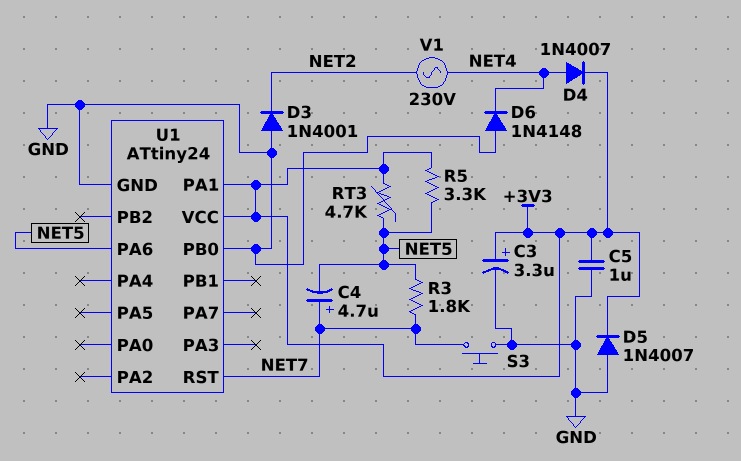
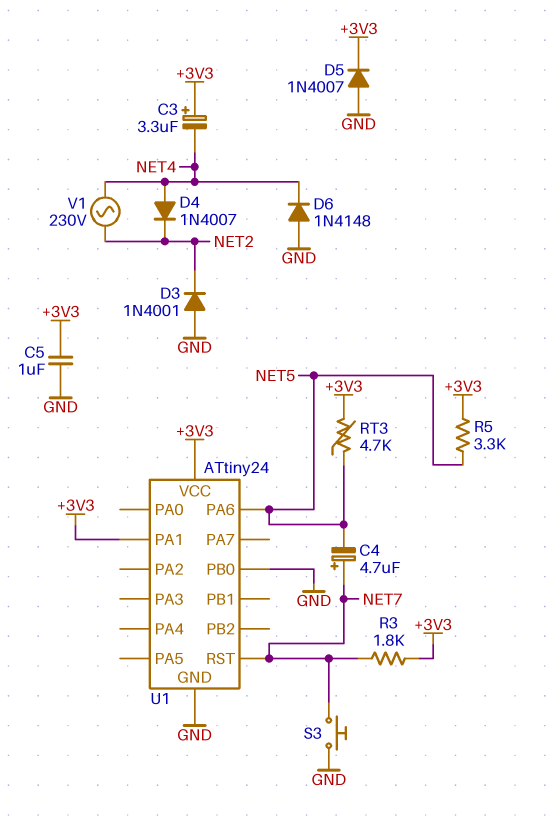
C3: 3.3uF (plus +3V3, minus GND) -> 3.3uF (plus +3V3, minus NET4)
D4: diode 1N4007 (A NET4, K +3V3) -> diode 1N4007 (A NET4, K NET2)
R3: 1.8k (NET5, NET7) -> 1.8k (+3V3, NET7)

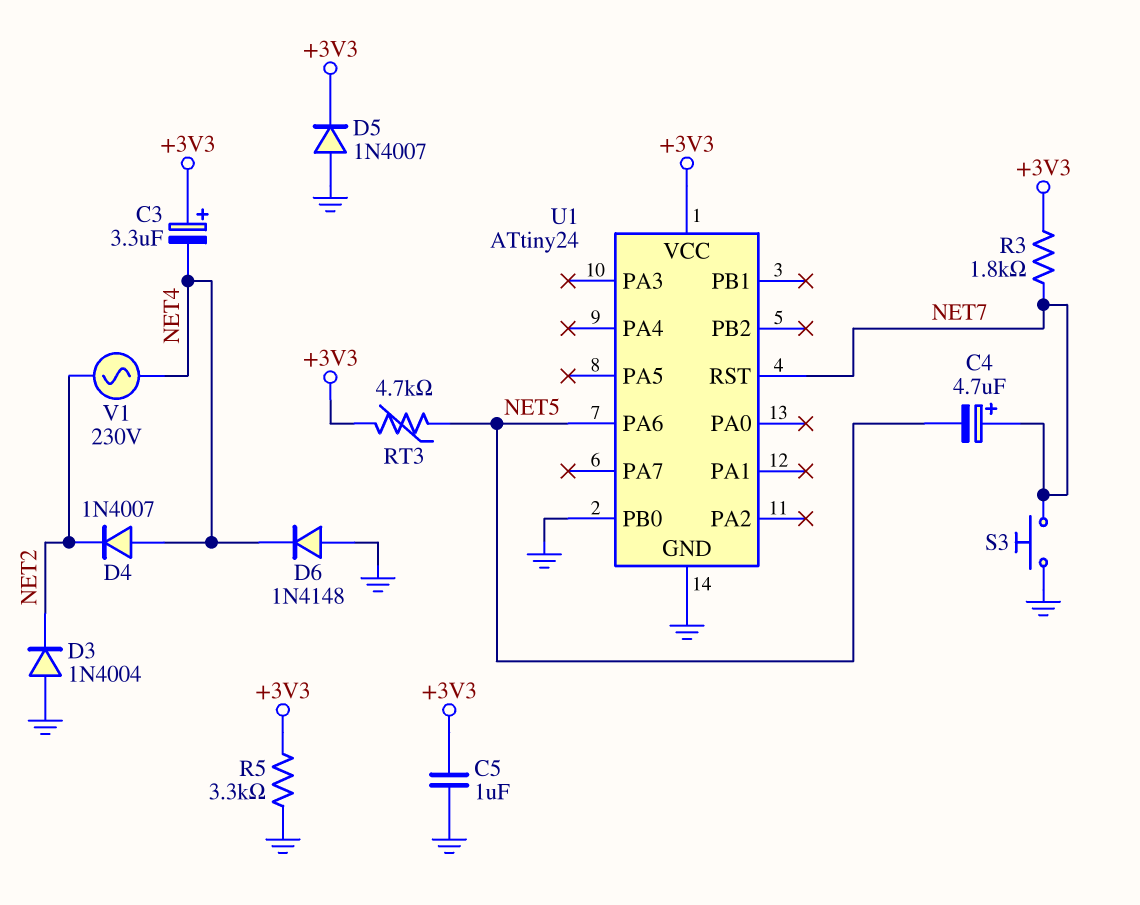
D3: diode 1N4001 (A GND, K NET2) -> diode 1N4004 (A GND, K NET2)
R5: 3.3k (+3V3, NET5) -> 3.3k (+3V3, GND)
U1 pin PA1: +3V3 -> none

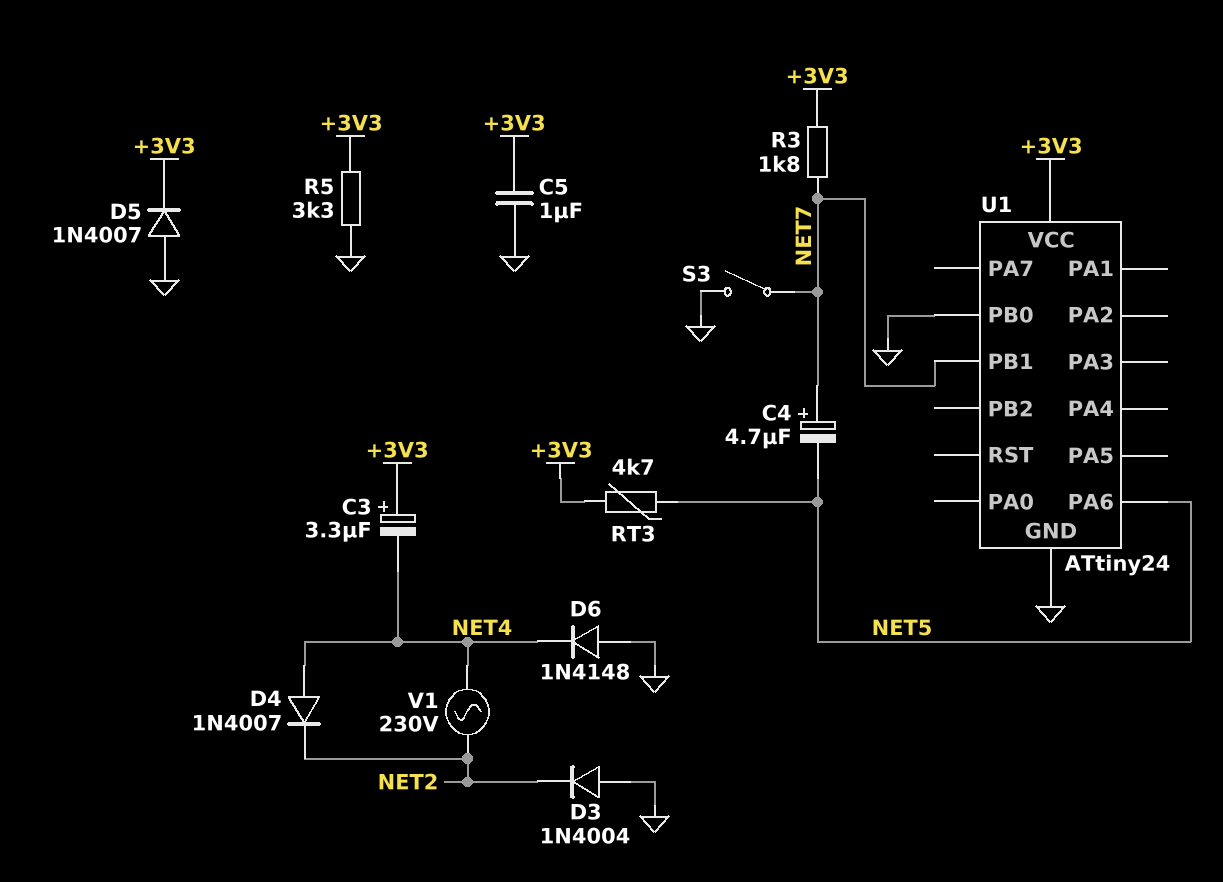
S3: button (GND, NET7) -> switch (GND, NET7)
U1 pin PB1: none -> NET7
U1 pin RST: NET7 -> none

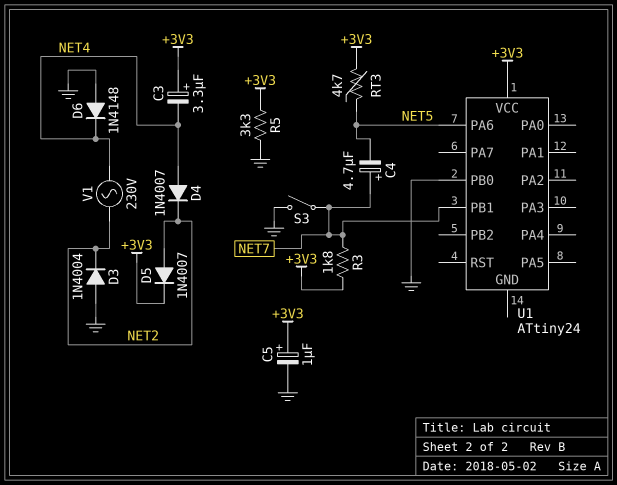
C5: 1uF (+3V3, GND) -> 1uF (plus +3V3, minus GND)
D5: diode 1N4007 (A GND, K +3V3) -> diode 1N4007 (A NET2, K +3V3)
U1 pin GND: GND -> none

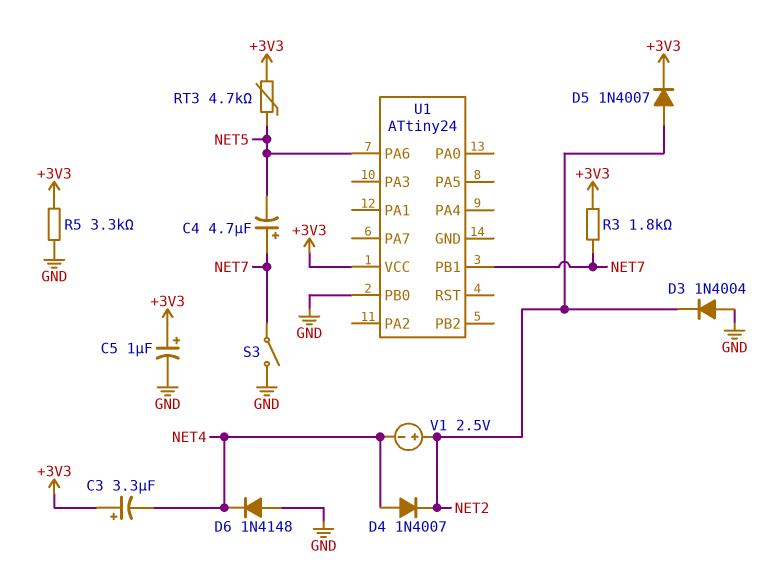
V1: AC 230V (NET2, NET4) -> 2.5V (plus NET2, minus NET4)

